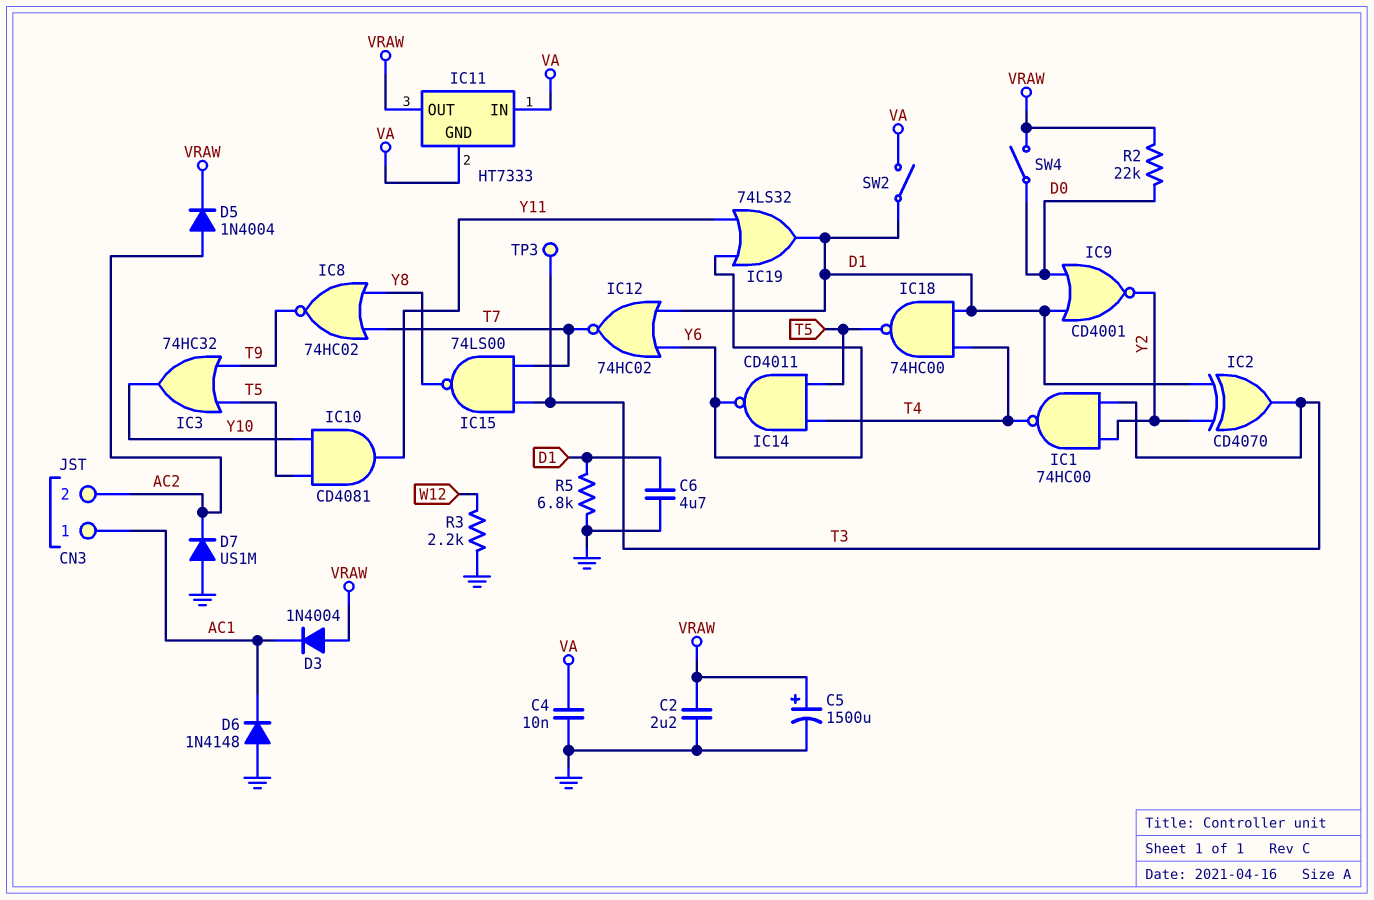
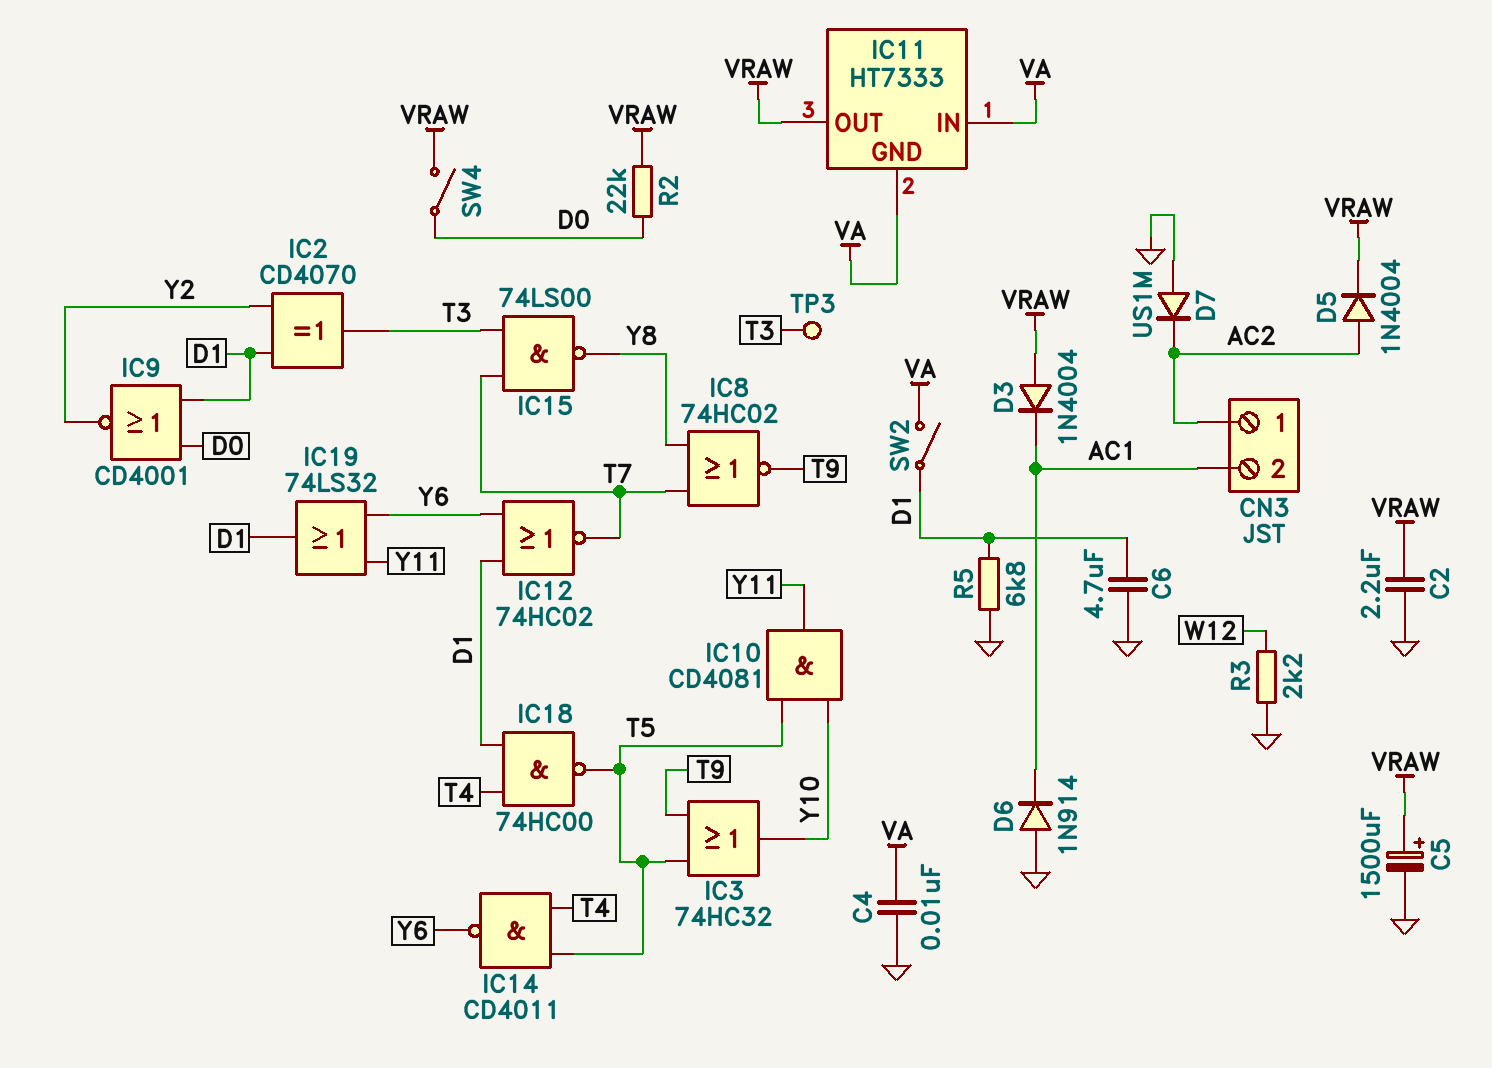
CN3 pin 1: AC1 -> AC2
CN3 pin 2: AC2 -> AC1
D6: diode 1N4148 (A GND, K AC1) -> diode 1N914 (A GND, K AC1)
IC1: NAND 74HC00 (in T3, in Y2, out T4) -> none

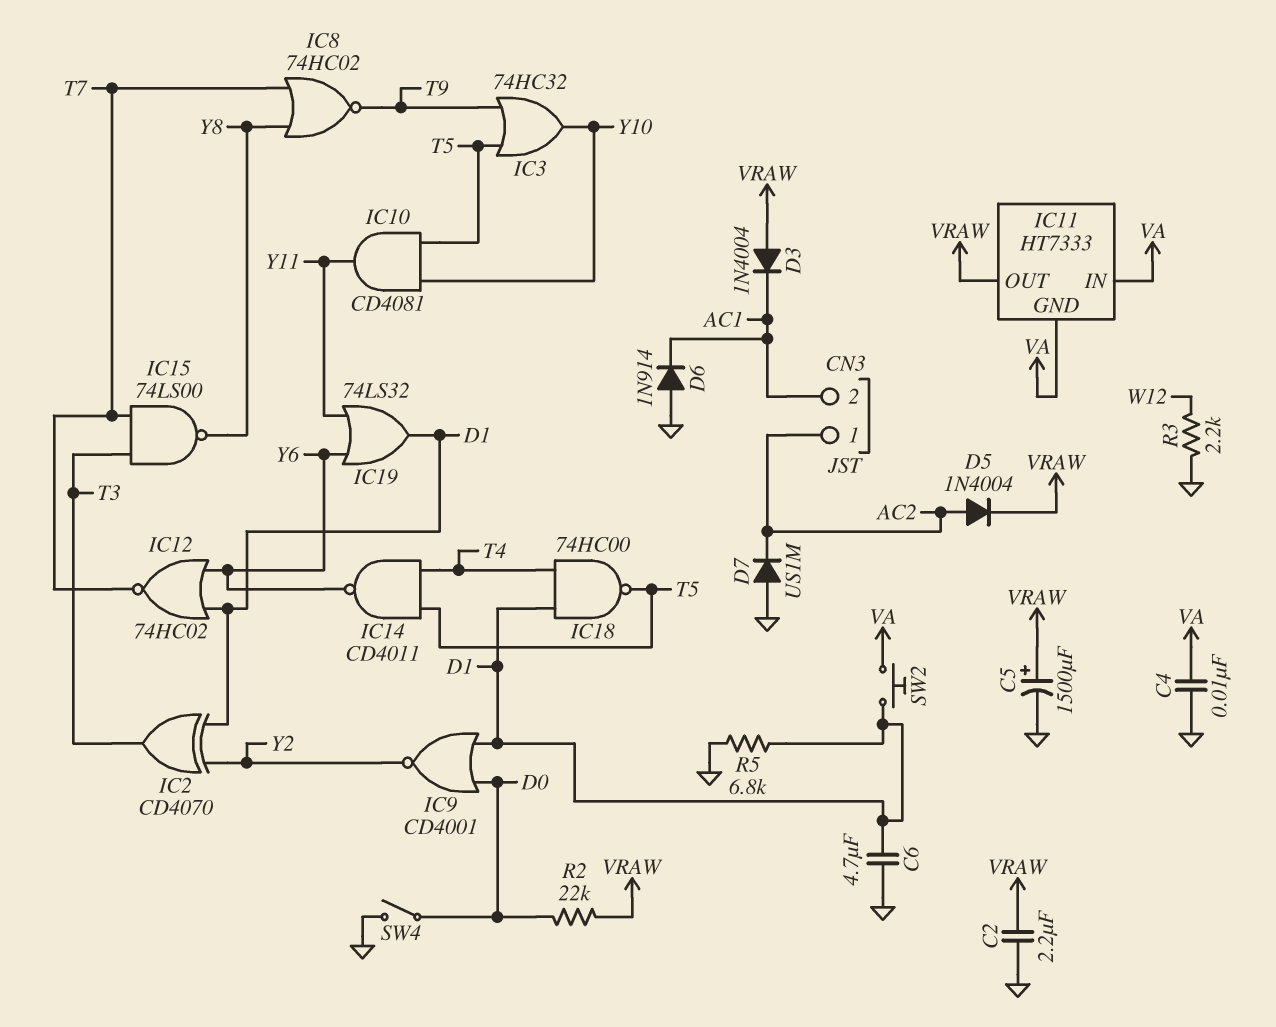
SW2: switch (D1, VA) -> button (D1, VA)
SW4: switch (D0, VRAW) -> switch (D0, GND)
TP3: test point (T3) -> none

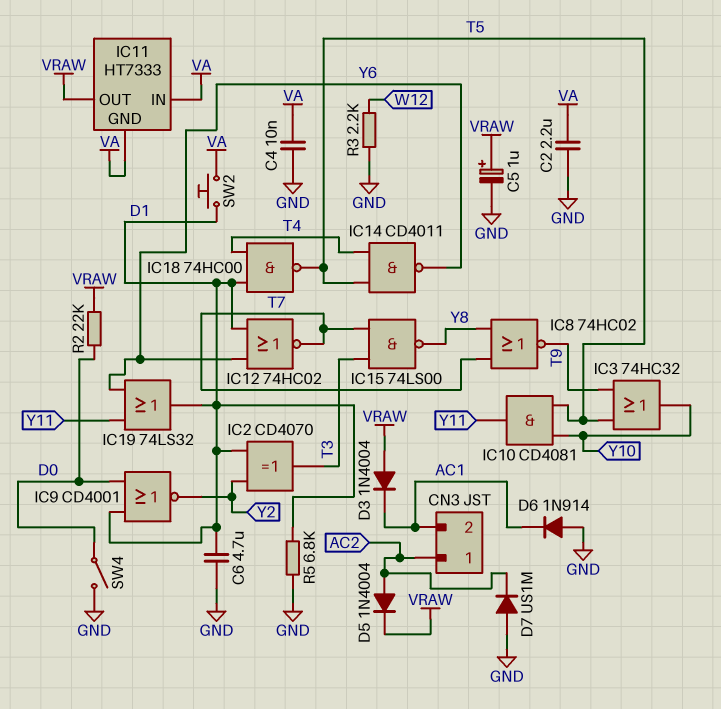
C2: 2.2uF (GND, VRAW) -> 2.2uF (GND, VA)
C5: 1500uF (plus VRAW, minus GND) -> 1uF (plus VRAW, minus GND)

